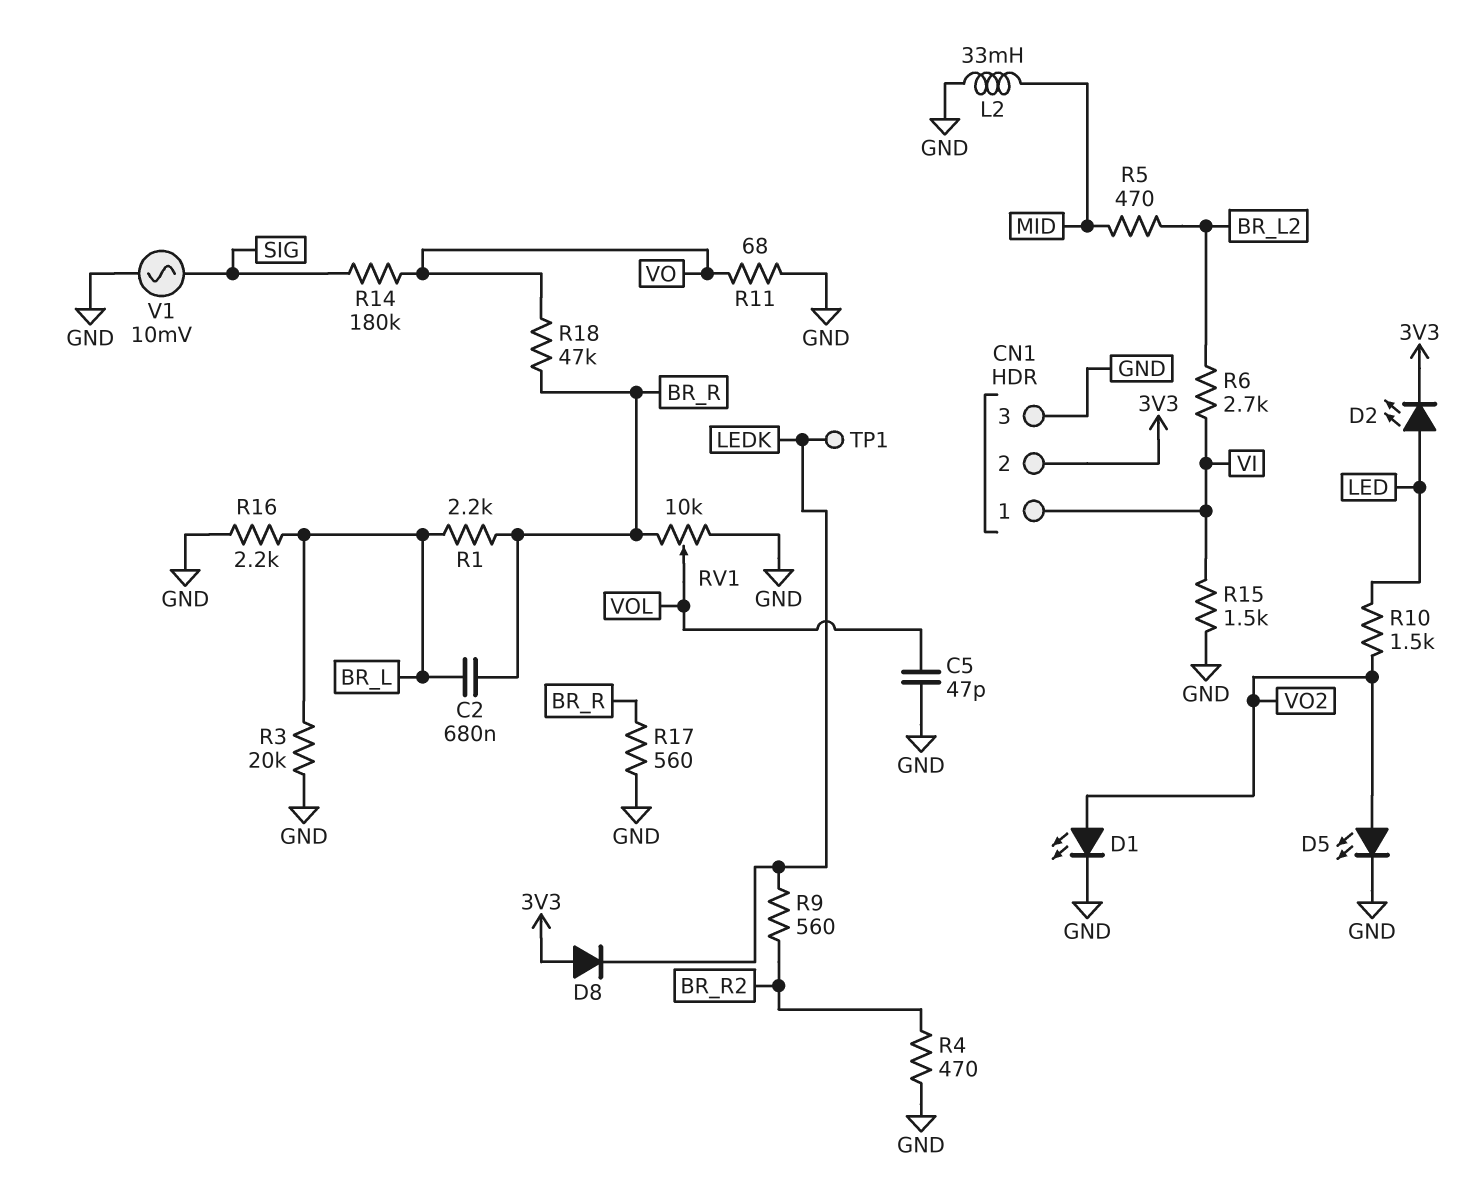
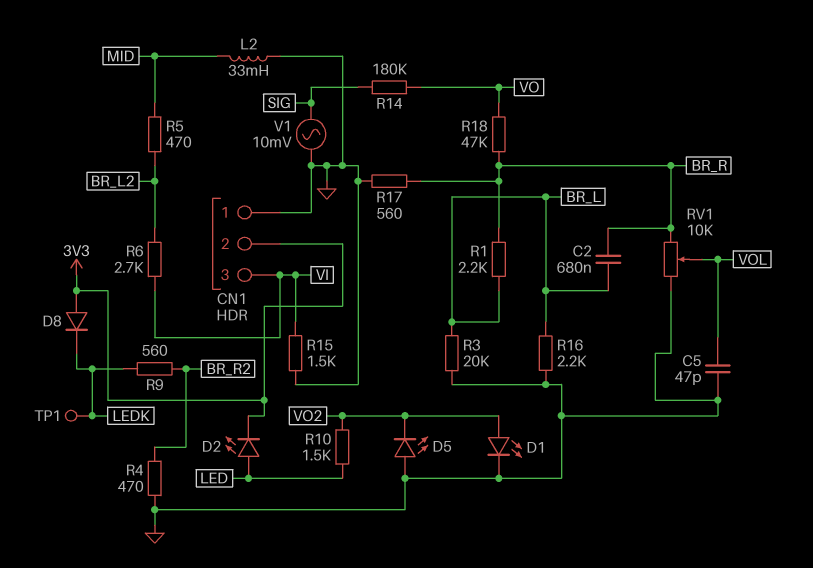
CN1 pin 1: VI -> GND
CN1 pin 3: GND -> VI
D5: LED (A VO2, K GND) -> LED (A GND, K VO2)
R11: 68 (GND, VO) -> none

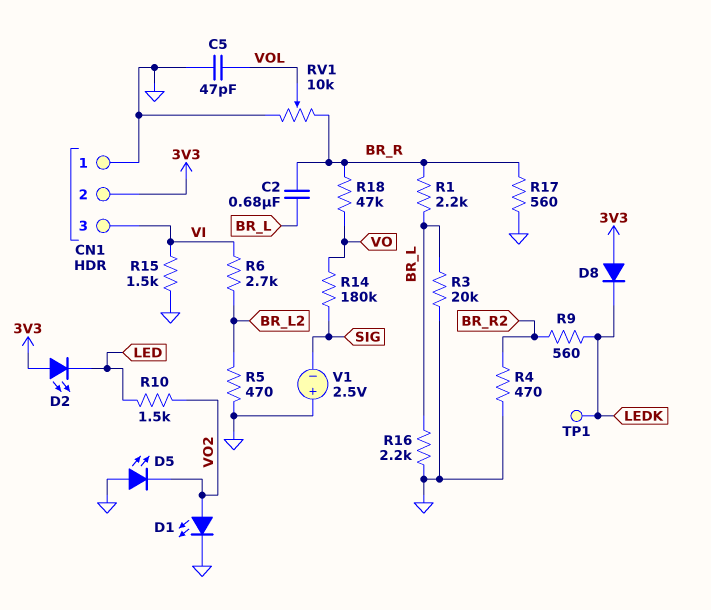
D2: LED (A LED, K 3V3) -> LED (A 3V3, K LED)
L2: 33mH (GND, MID) -> none
R5: 470 (BR_L2, MID) -> 470 (BR_L2, GND)
V1: AC 10mV (GND, SIG) -> 2.5V (plus GND, minus SIG)

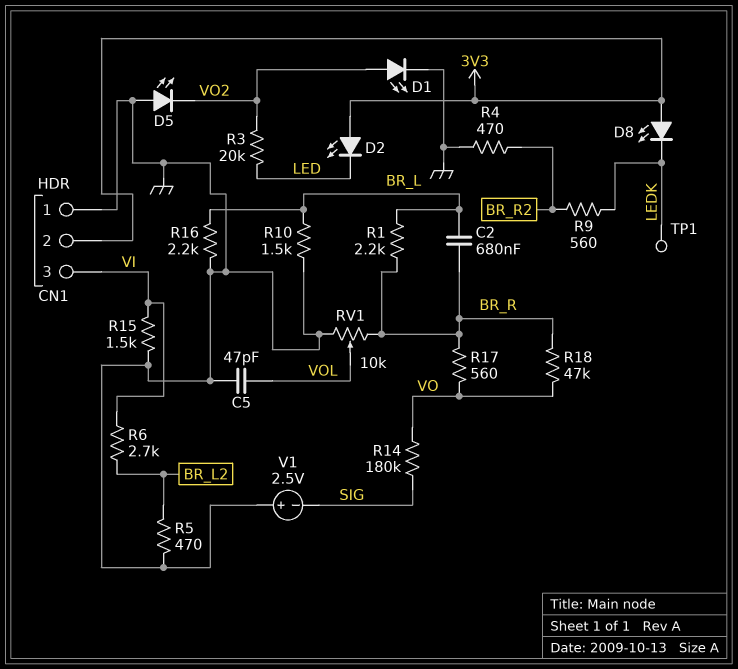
D8: diode (A 3V3, K LEDK) -> LED (A 3V3, K LEDK)
R3: 20k (BR_L, GND) -> 20k (LED, VO2)
R10: 1.5k (LED, VO2) -> 1.5k (BR_L, GND)
R17: 560 (BR_R, GND) -> 560 (BR_R, VO)

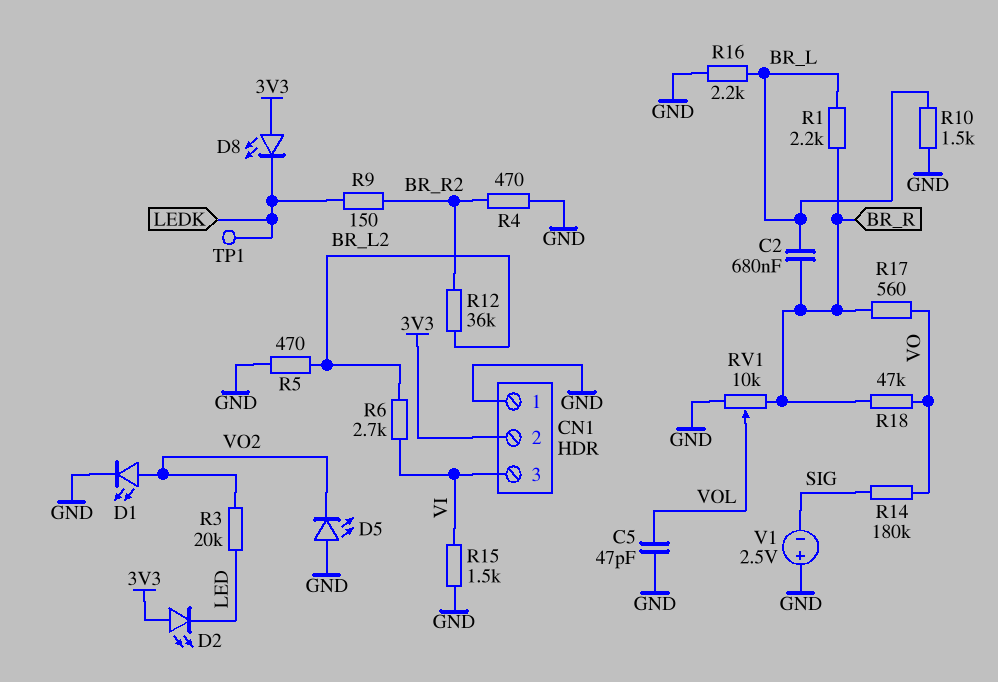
R9: 560 (BR_R2, LEDK) -> 150 (BR_R2, LEDK)
R12: none -> 36k (BR_L2, BR_R2)

